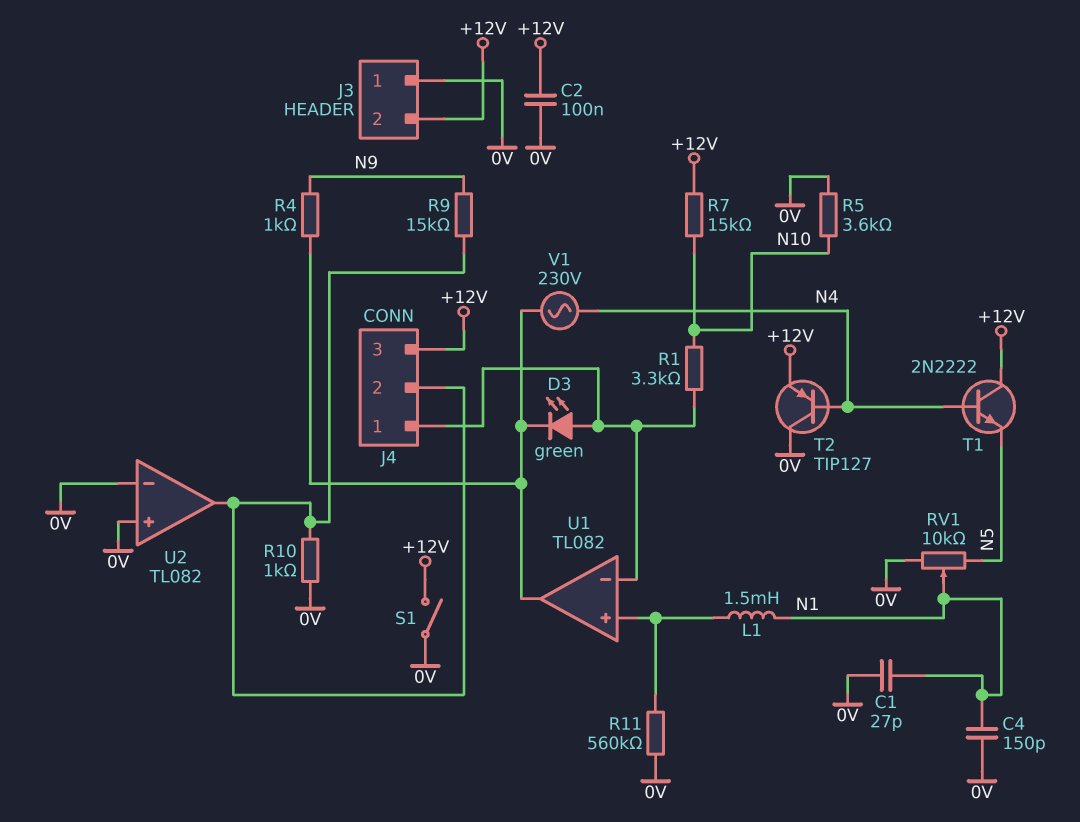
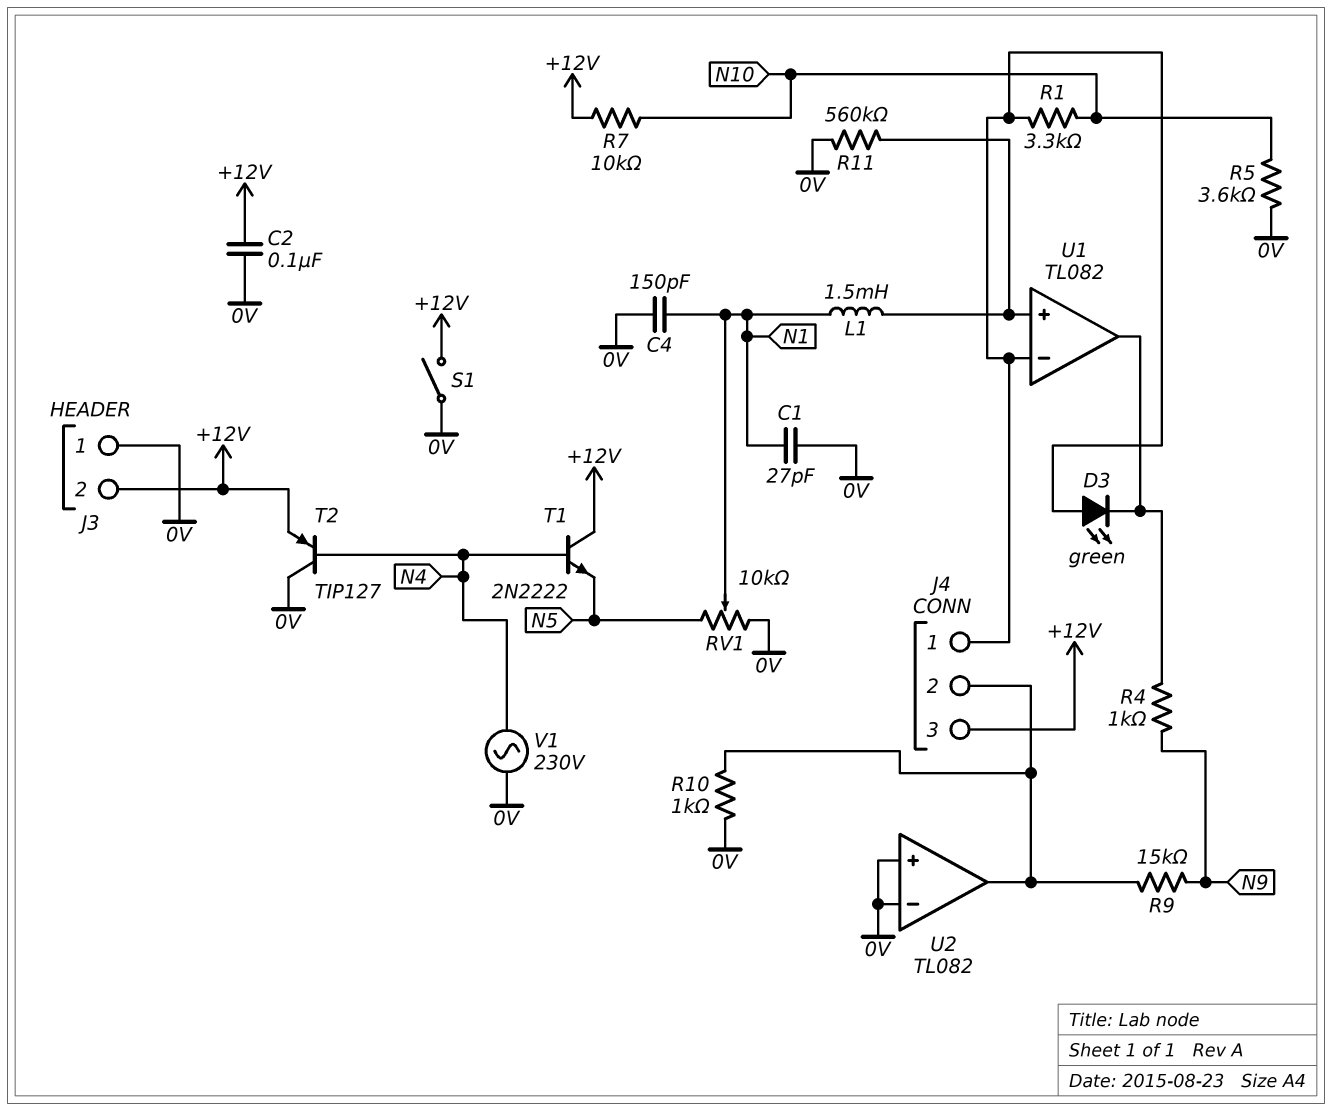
R7: 15k (+12V, N10) -> 10k (+12V, N10)
V1: AC 230V (N4, U1/out) -> AC 230V (0V, N4)

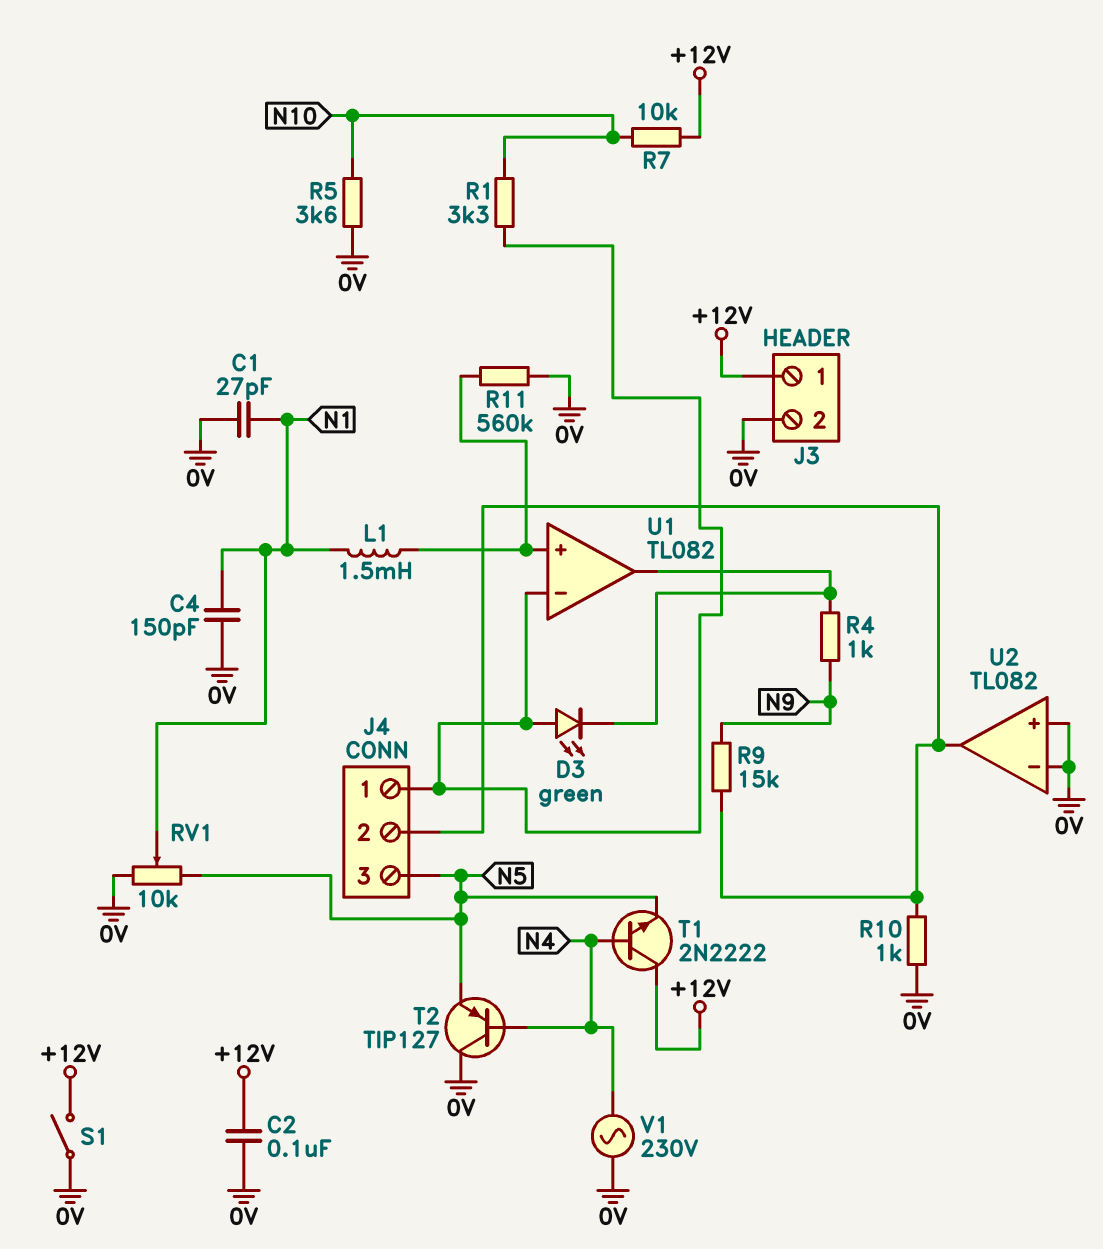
J3 pin 1: 0V -> +12V
J3 pin 2: +12V -> 0V
J4 pin 3: +12V -> N5
T2: PNP TIP127 (B N4, C 0V, E +12V) -> PNP TIP127 (B N4, C 0V, E N5)

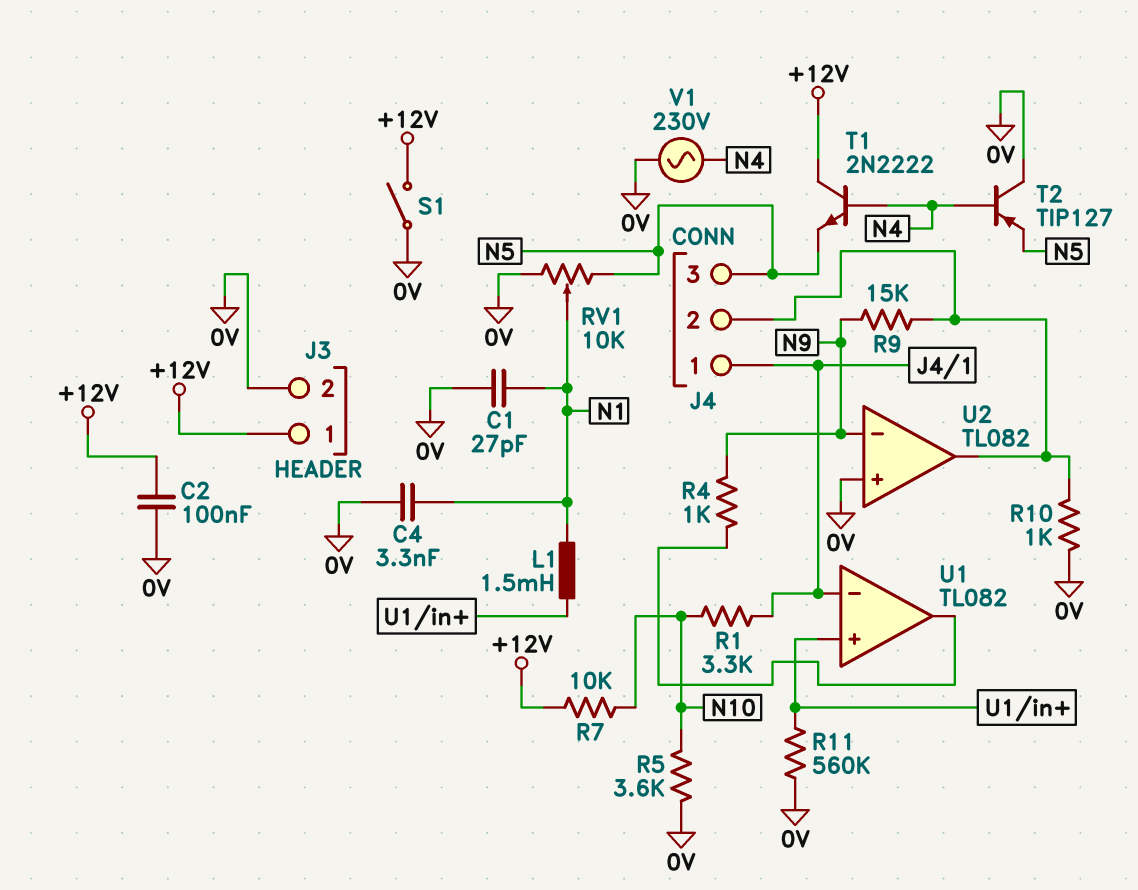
C4: 150pF (0V, N1) -> 3.3nF (0V, N1)
D3: LED green (A J4/1, K U1/out) -> none
U2 pin in-: 0V -> N9

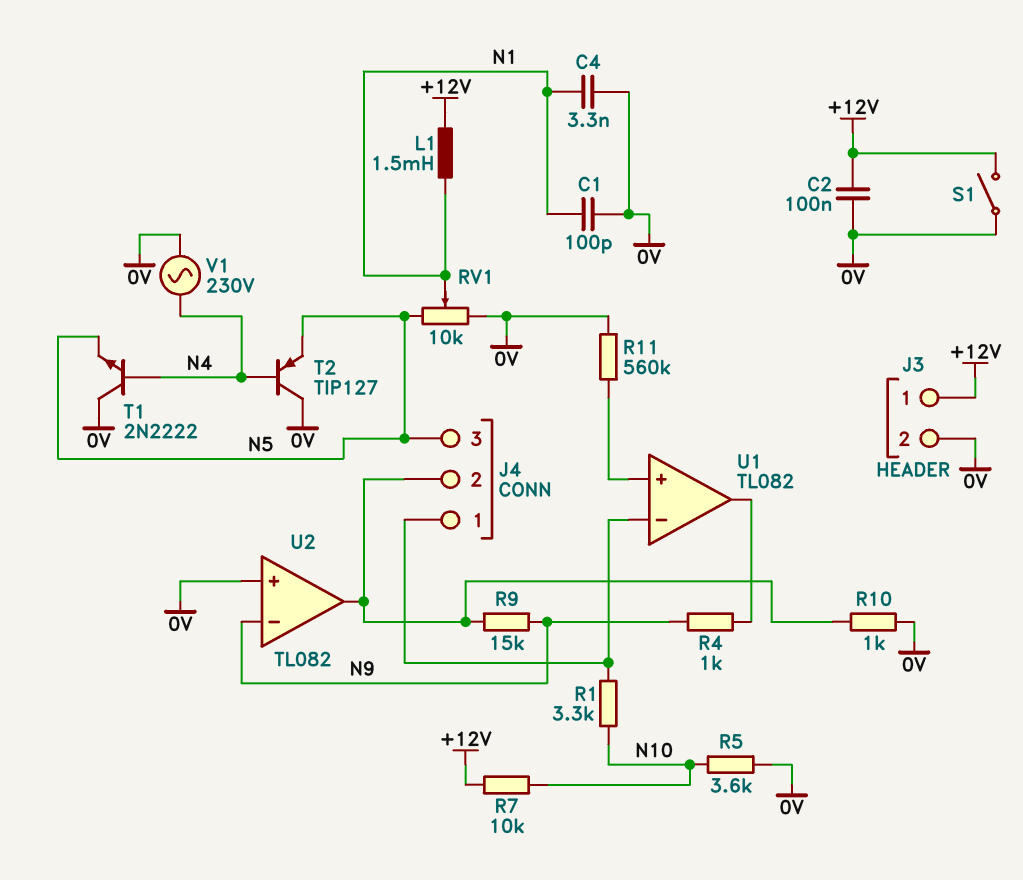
C1: 27pF (0V, N1) -> 100pF (0V, N1)
L1: 1.5mH (N1, U1/in+) -> 1.5mH (+12V, N1)
T1: NPN 2N2222 (B N4, C +12V, E N5) -> NPN 2N2222 (B N4, C 0V, E N5)

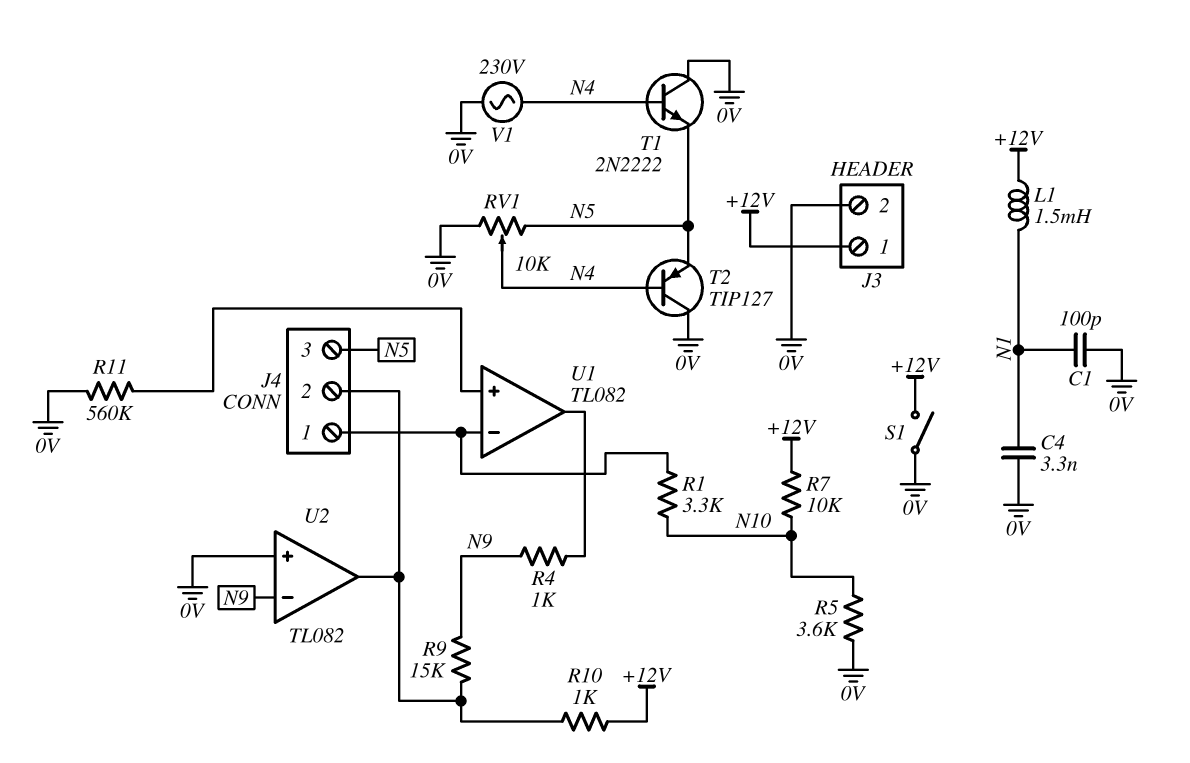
C2: 100nF (+12V, 0V) -> none
R10: 1k (0V, J4/2) -> 1k (+12V, J4/2)
RV1: 10k (0V, N5, wiper N1) -> 10k (0V, N5, wiper N4)

